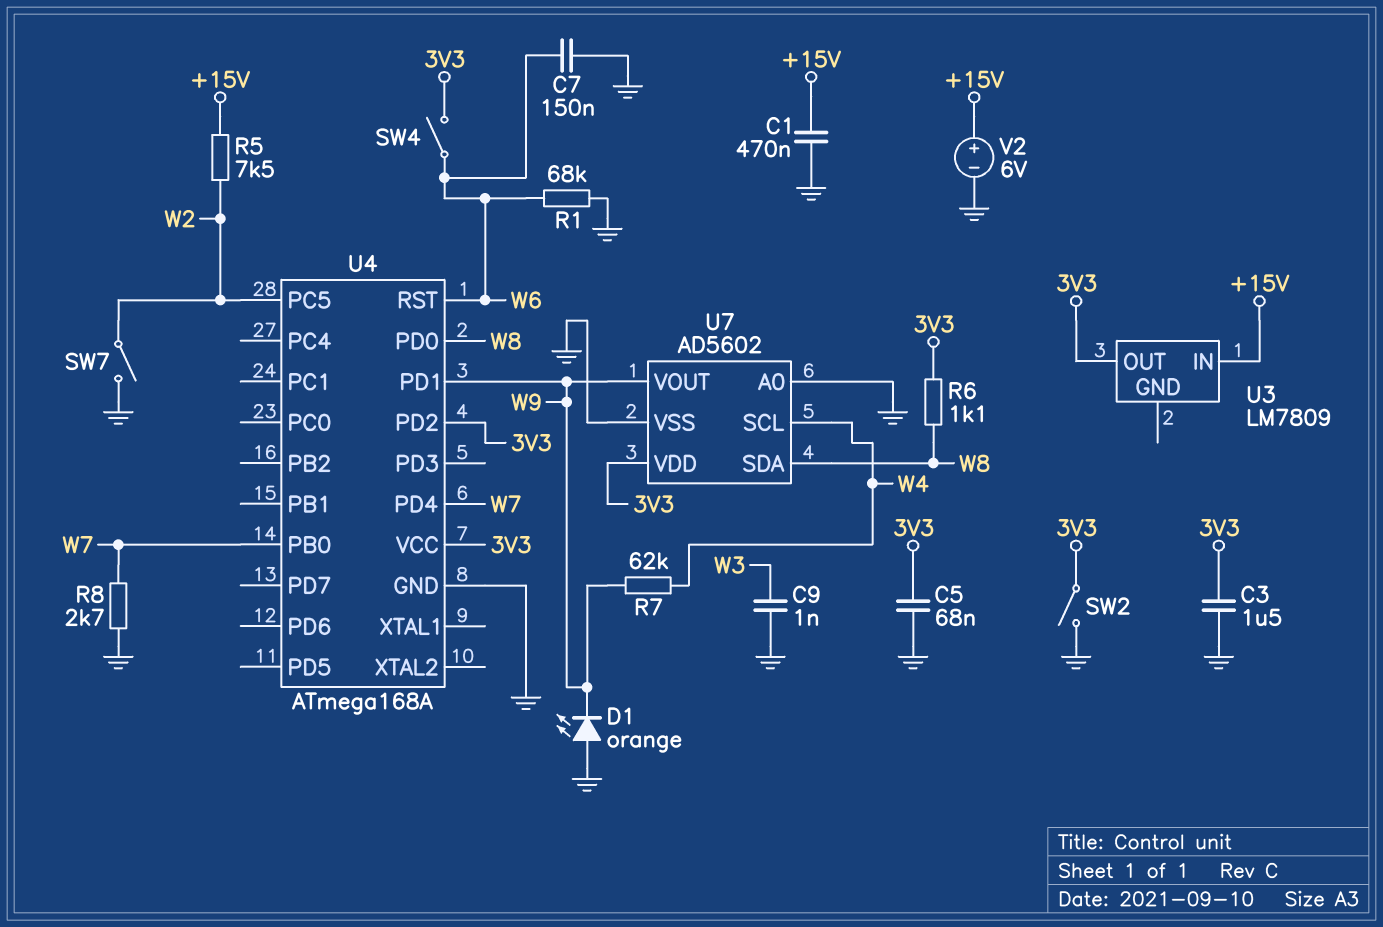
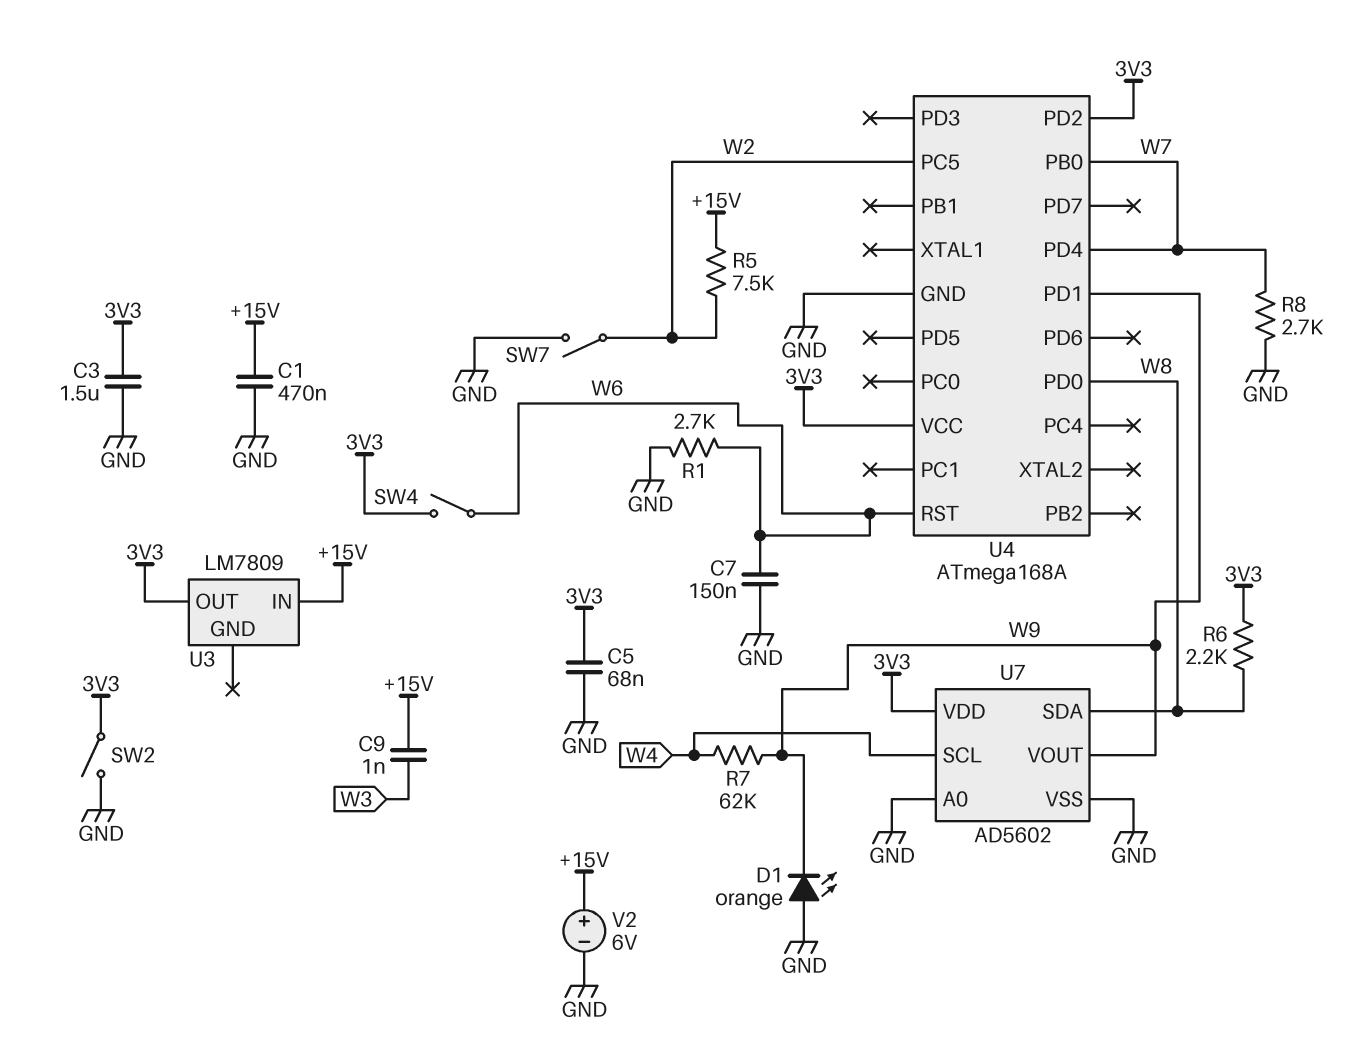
C9: 1nF (GND, W3) -> 1nF (+15V, W3)
R1: 68k (GND, W6) -> 2.7k (GND, W6)
R6: 1.1k (3V3, W8) -> 2.2k (3V3, W8)

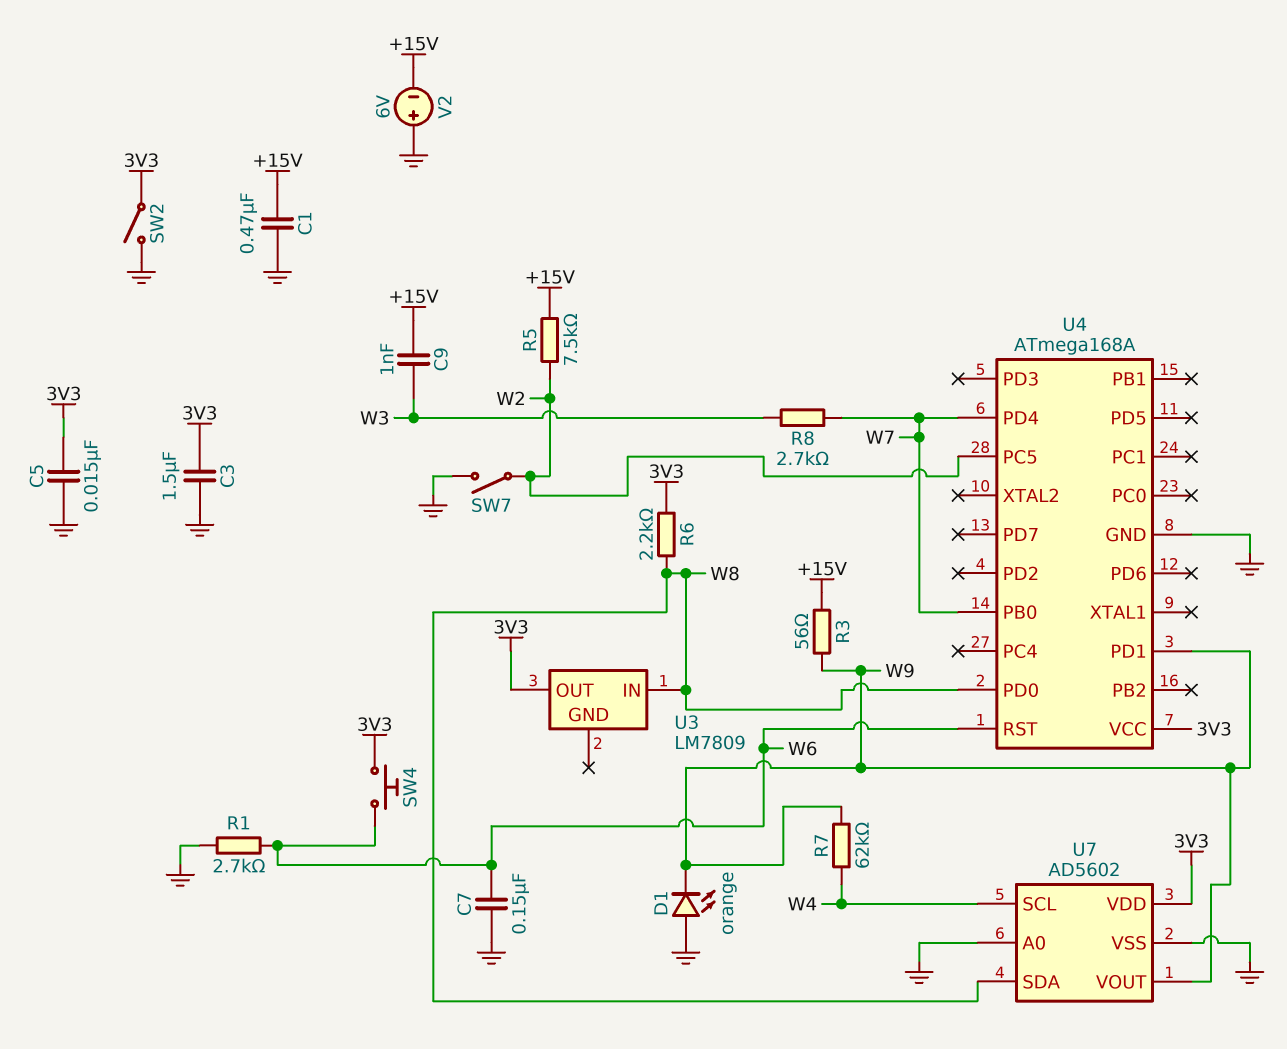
C5: 68nF (3V3, GND) -> 15nF (3V3, GND)
R3: none -> 56 (+15V, W9)
R8: 2.7k (GND, W7) -> 2.7k (W3, W7)
SW4: switch (3V3, W6) -> button (3V3, W6)
U3 pin IN: +15V -> W8
U4 pin PD2: 3V3 -> none
V2: 6V (plus +15V, minus GND) -> 6V (plus GND, minus +15V)

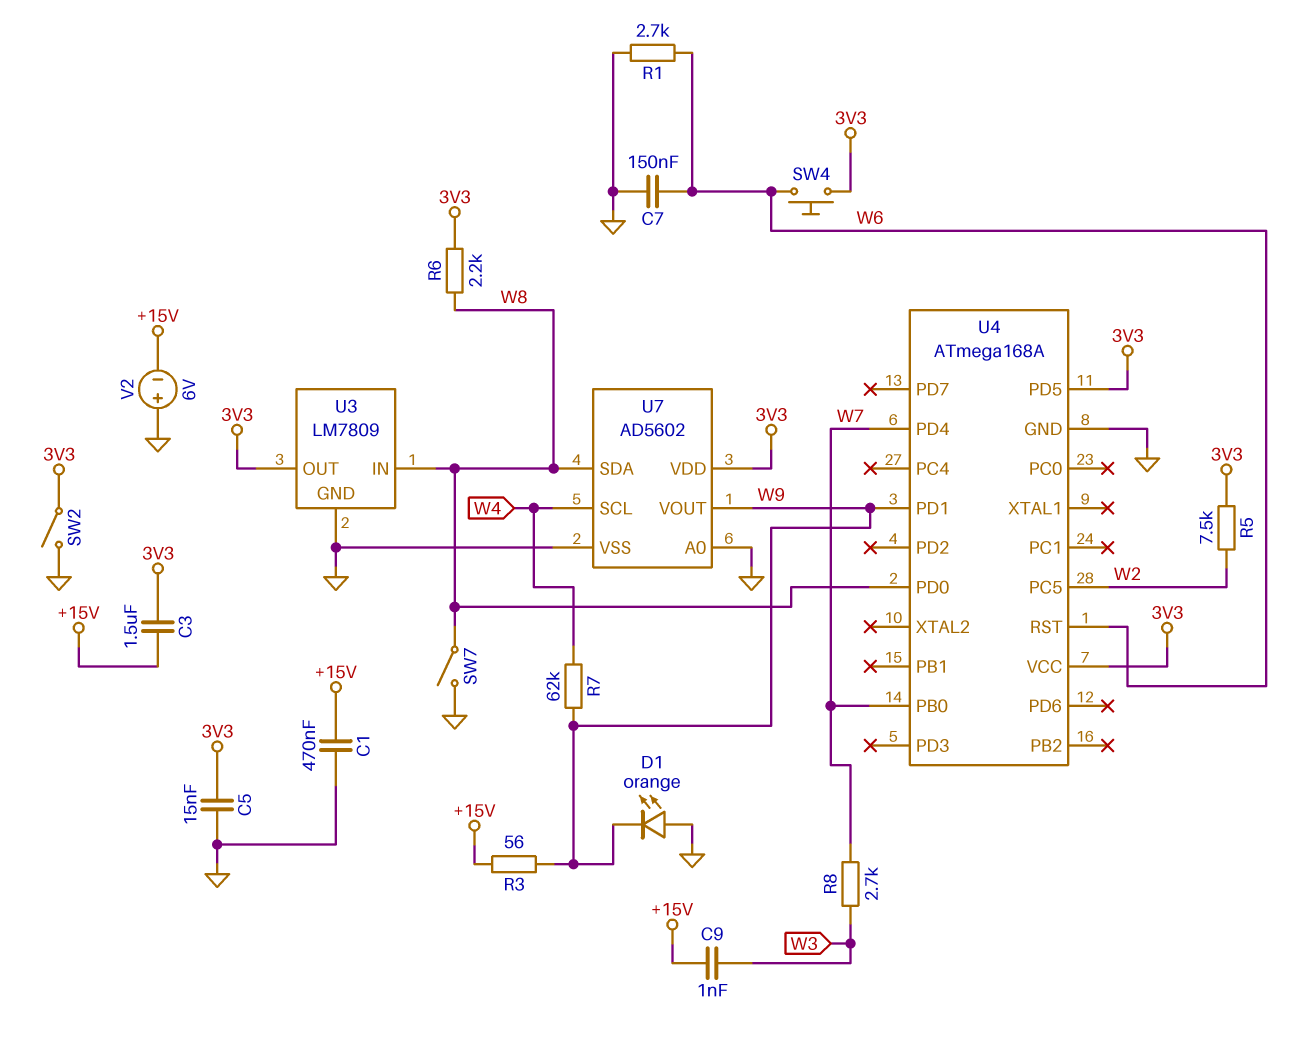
C3: 1.5uF (3V3, GND) -> 1.5uF (+15V, 3V3)
R5: 7.5k (+15V, W2) -> 7.5k (3V3, W2)
SW7: switch (GND, W2) -> switch (GND, W8)
U3 pin GND: none -> GND
U4 pin PD5: none -> 3V3

